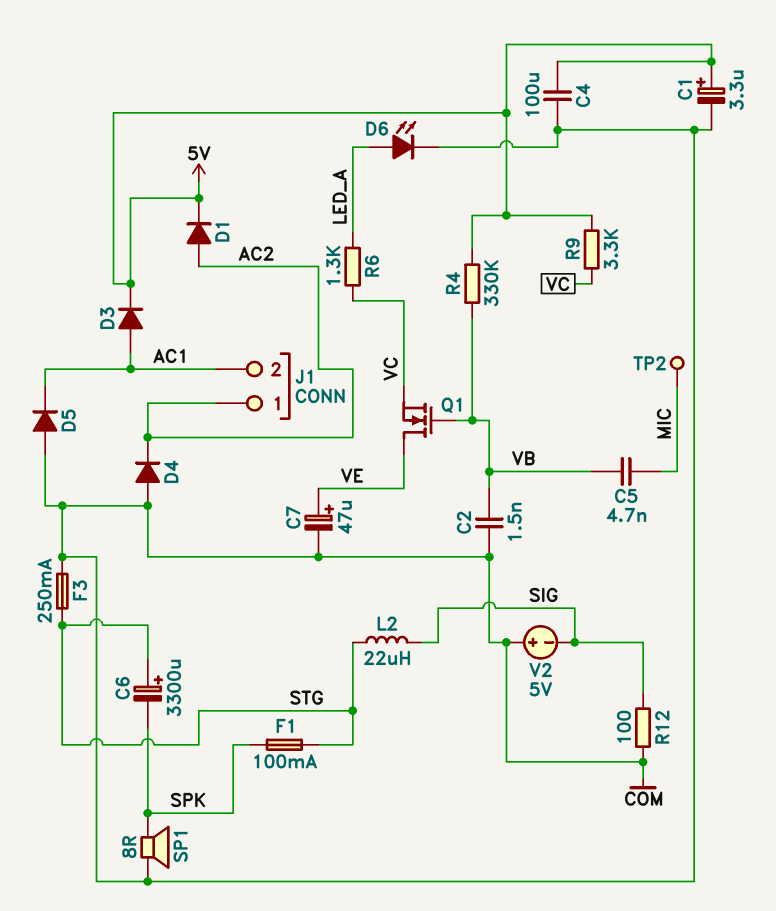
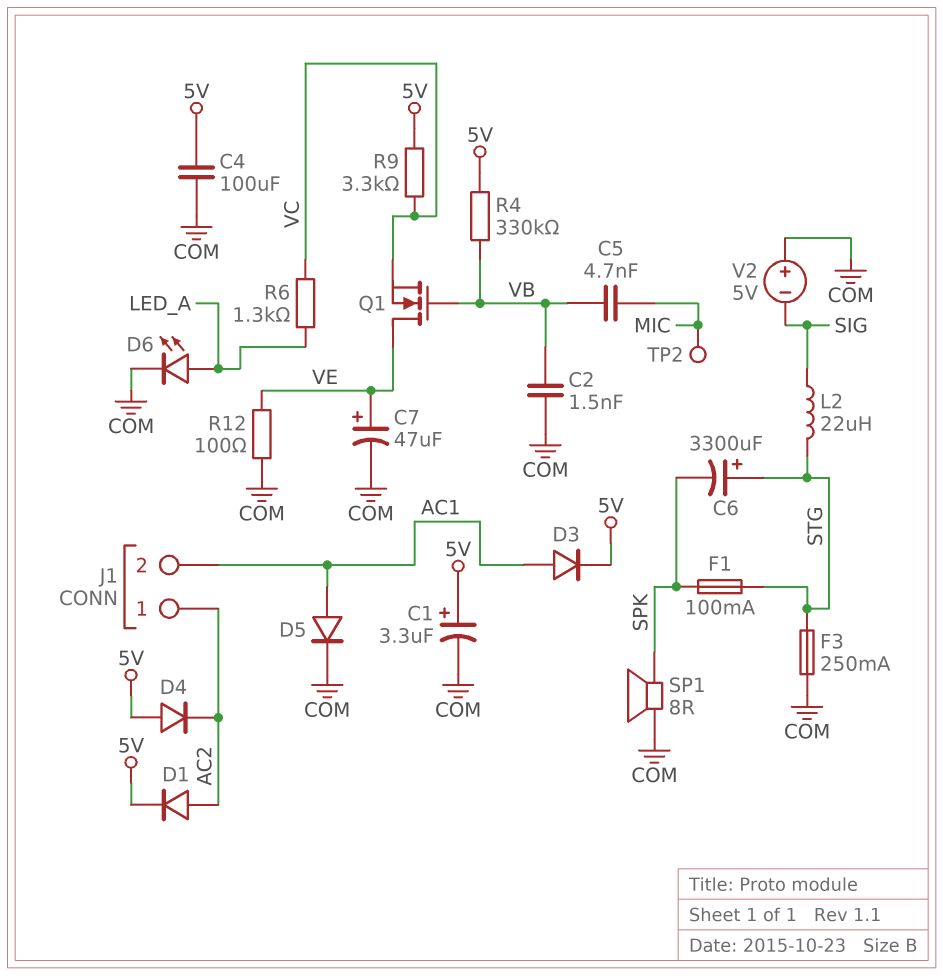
D4: diode (A COM, K AC2) -> diode (A 5V, K AC2)
D5: diode (A COM, K AC1) -> diode (A AC1, K COM)
R12: 100 (COM, SIG) -> 100 (COM, VE)

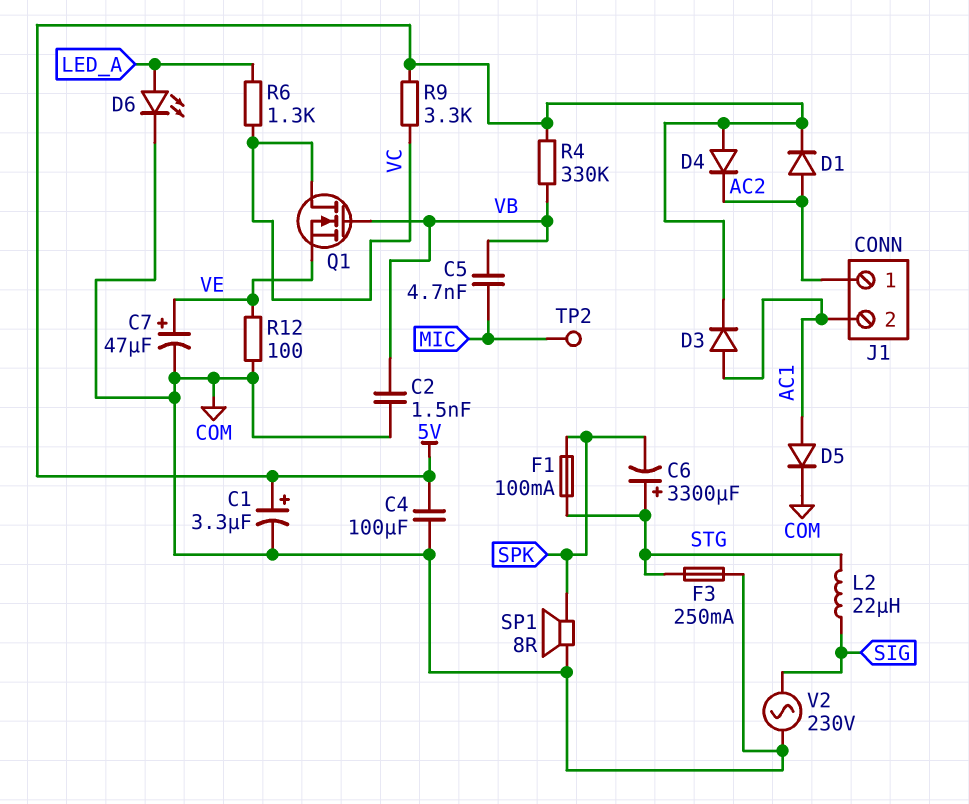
Q1: NMOS (G VB, D VE, S VC) -> NMOS (G VB, D VC, S VE)
V2: 5V (plus COM, minus SIG) -> AC 230V (COM, SIG)

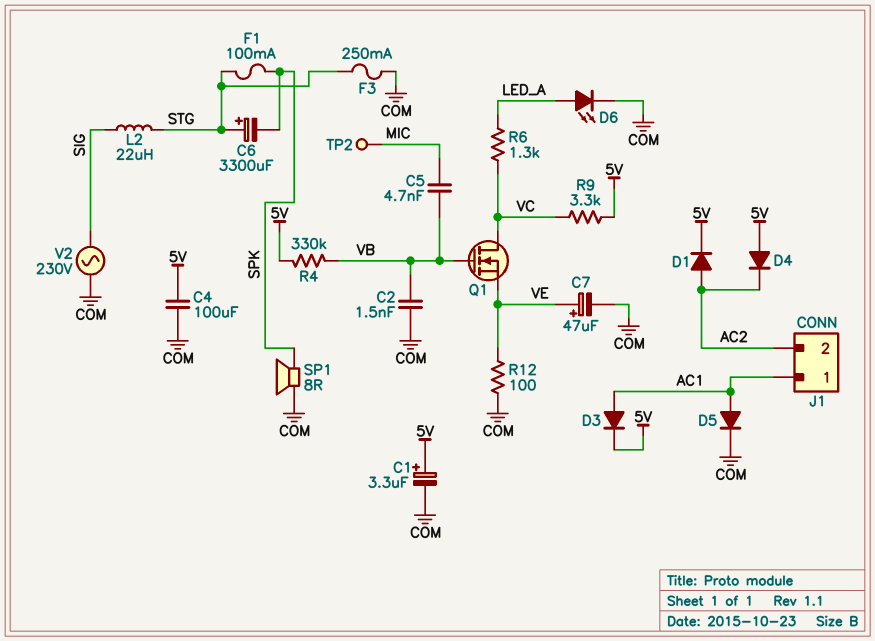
J1 pin 1: AC2 -> AC1
J1 pin 2: AC1 -> AC2

